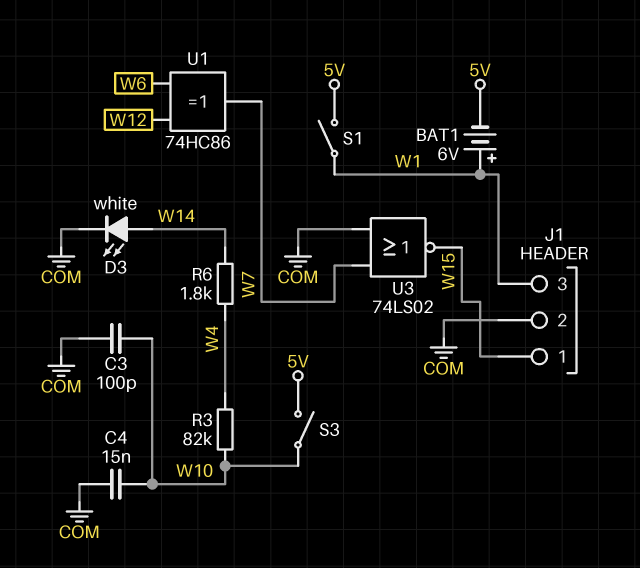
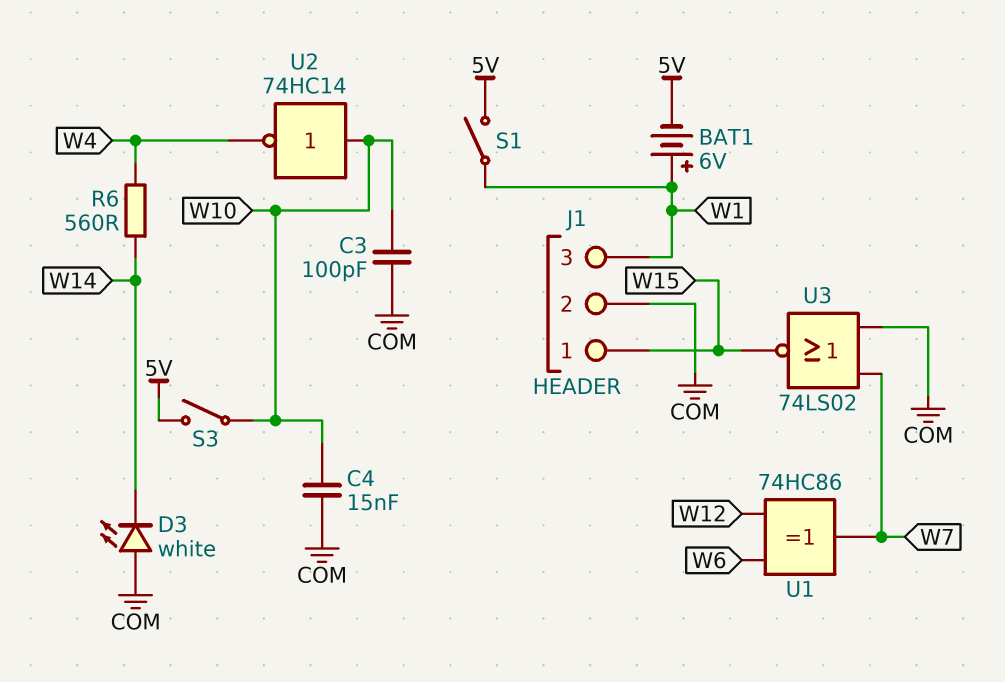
D3: LED white (A W14, K COM) -> LED white (A COM, K W14)
R3: 82k (W4, W10) -> none
R6: 1.8k (W4, W14) -> 560 (W4, W14)
U2: none -> NOT 74HC14 (in W10, out W4)

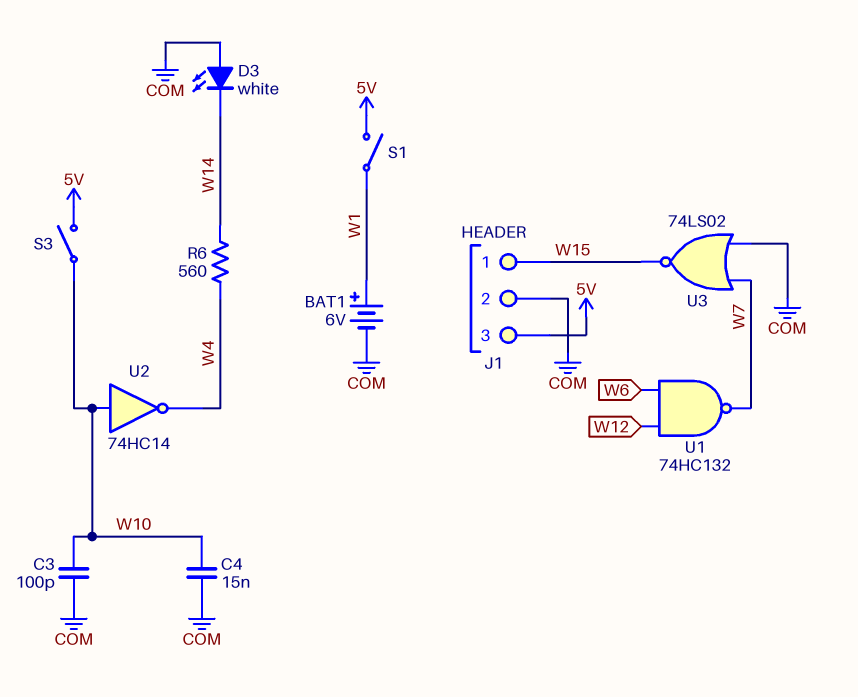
BAT1: 6V (plus W1, minus 5V) -> 6V (plus W1, minus COM)
J1 pin 3: W1 -> 5V
U1: XOR 74HC86 (in W6, in W12, out W7) -> NAND 74HC132 (in W6, in W12, out W7)

